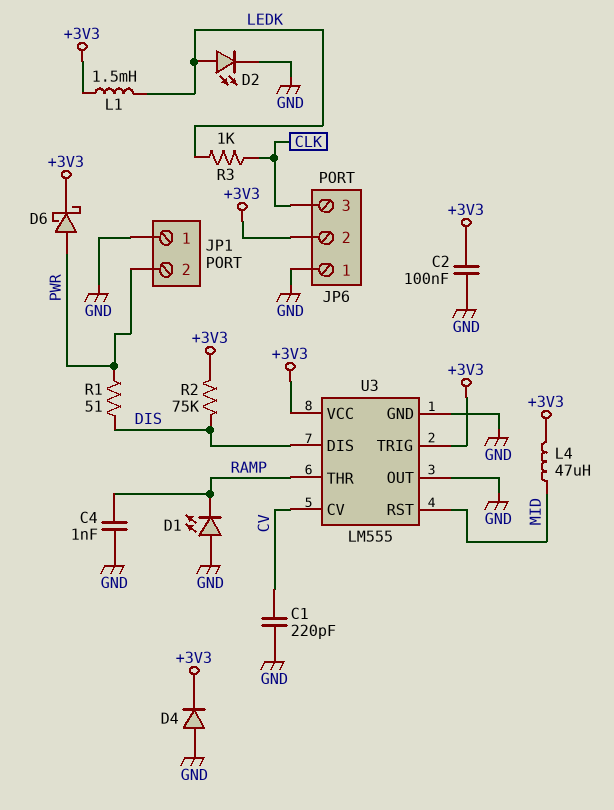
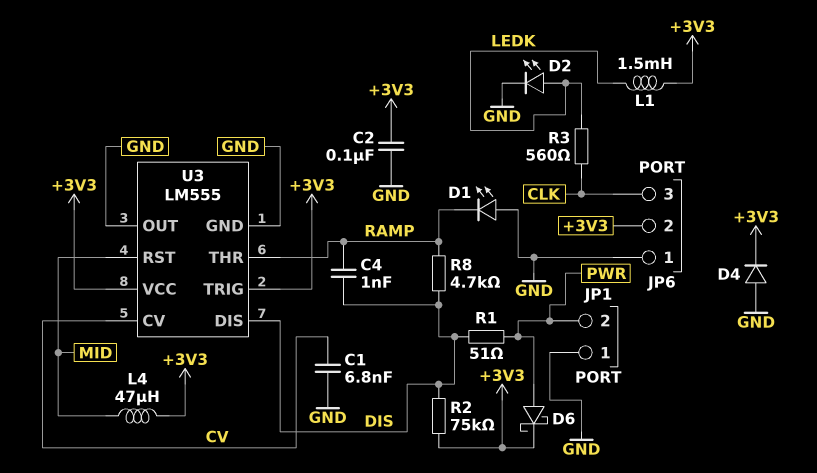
C1: 220pF (CV, GND) -> 6.8nF (CV, GND)
C4: 1nF (GND, RAMP) -> 1nF (DIS, RAMP)
R3: 1k (CLK, LEDK) -> 560 (CLK, LEDK)
R8: none -> 4.7k (DIS, RAMP)

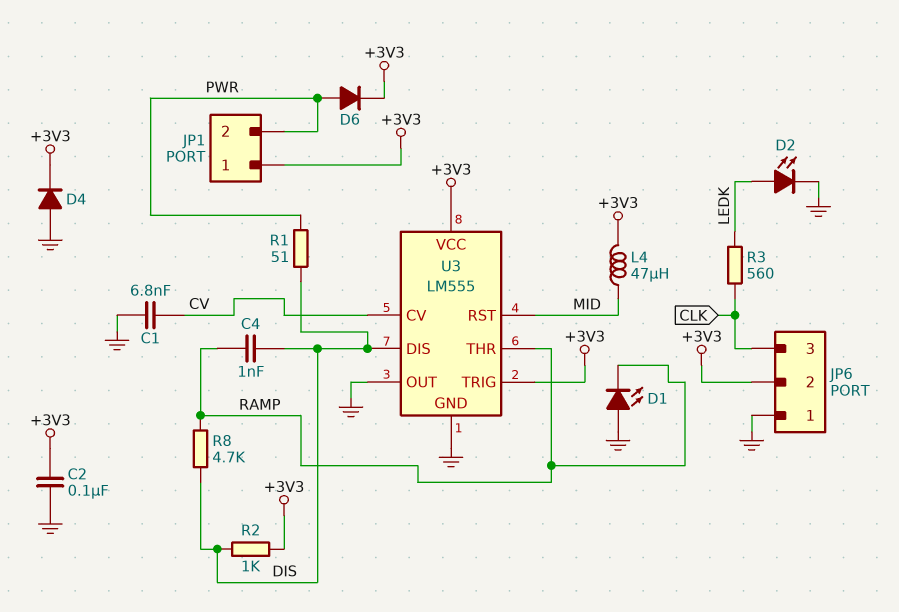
D6: schottky (A PWR, K +3V3) -> diode (A PWR, K +3V3)
JP1 pin 1: GND -> +3V3
L1: 1.5mH (+3V3, LEDK) -> none
R2: 75k (+3V3, DIS) -> 1k (+3V3, DIS)

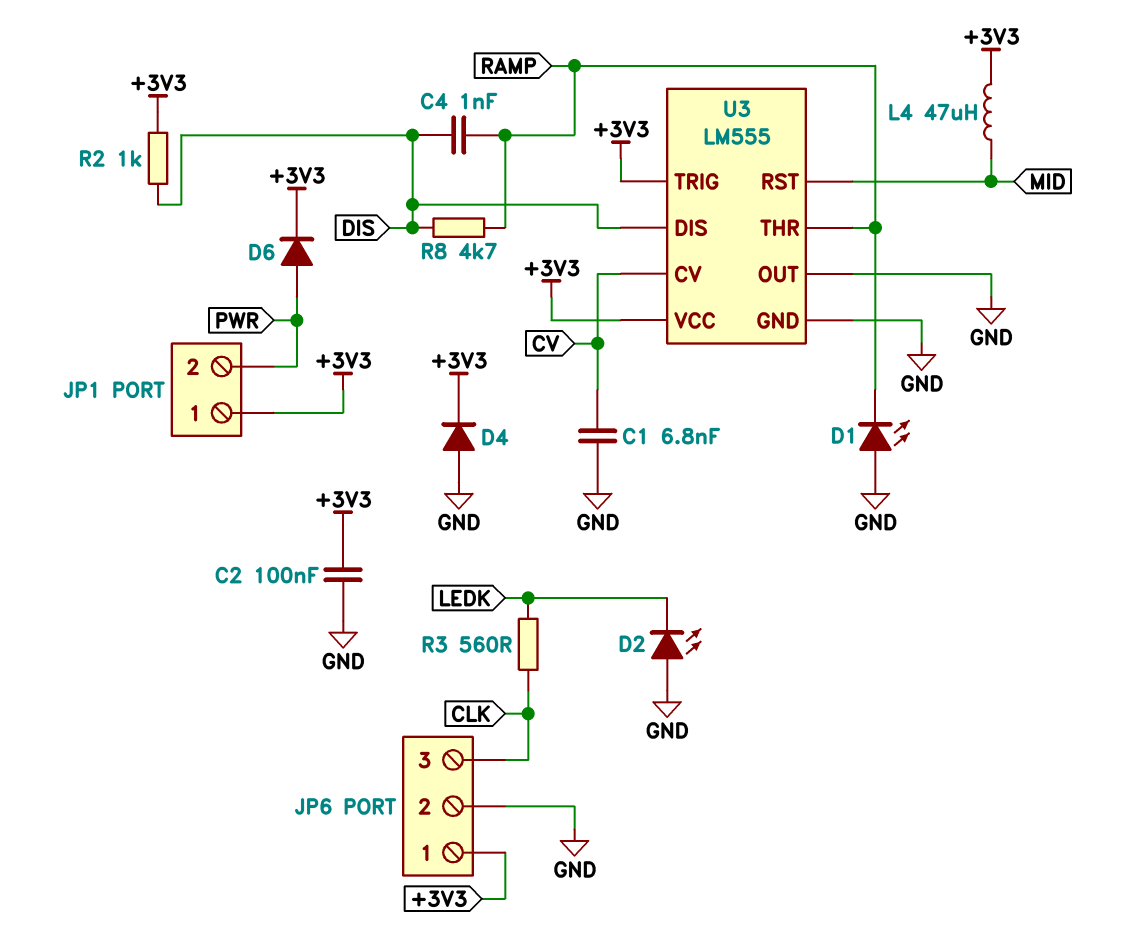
D2: LED (A LEDK, K GND) -> LED (A GND, K LEDK)
JP6 pin 1: GND -> +3V3
JP6 pin 2: +3V3 -> GND
R1: 51 (DIS, PWR) -> none

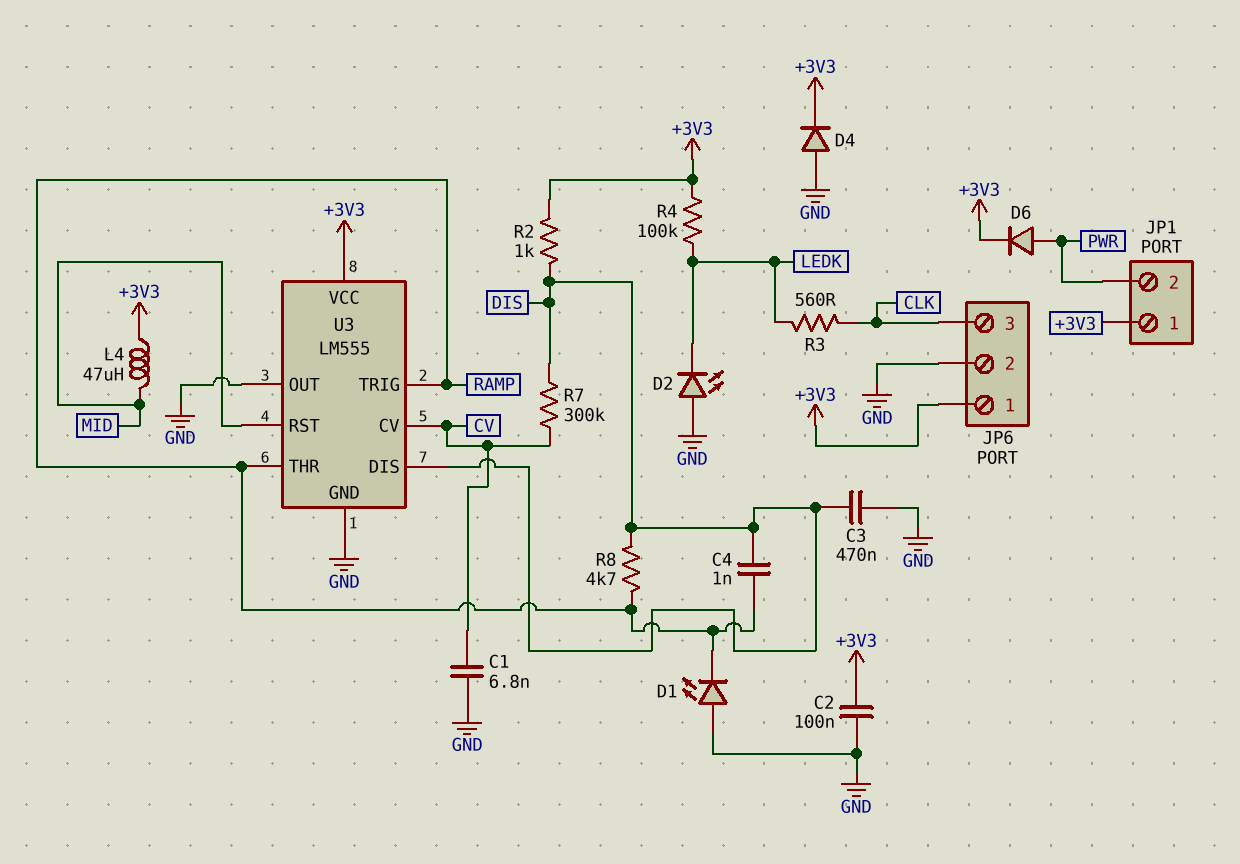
C3: none -> 470nF (DIS, GND)
R4: none -> 100k (+3V3, LEDK)
R7: none -> 300k (CV, DIS)
U3 pin TRIG: +3V3 -> RAMP

